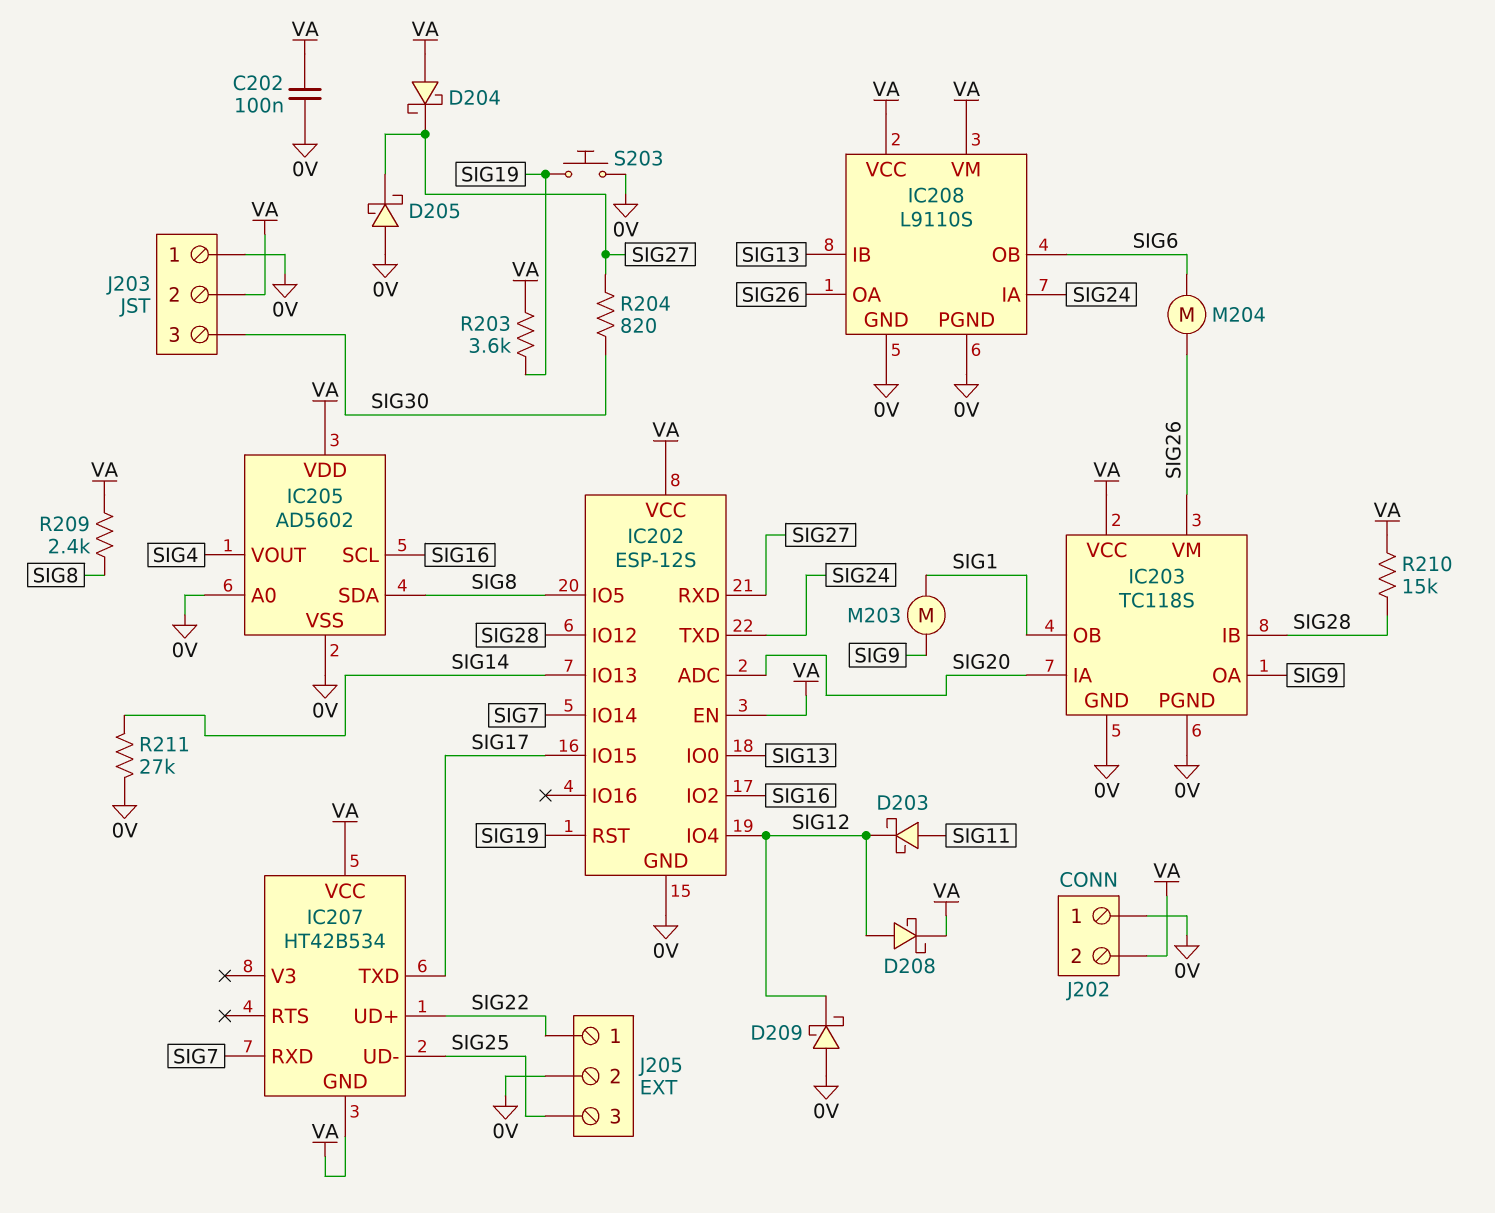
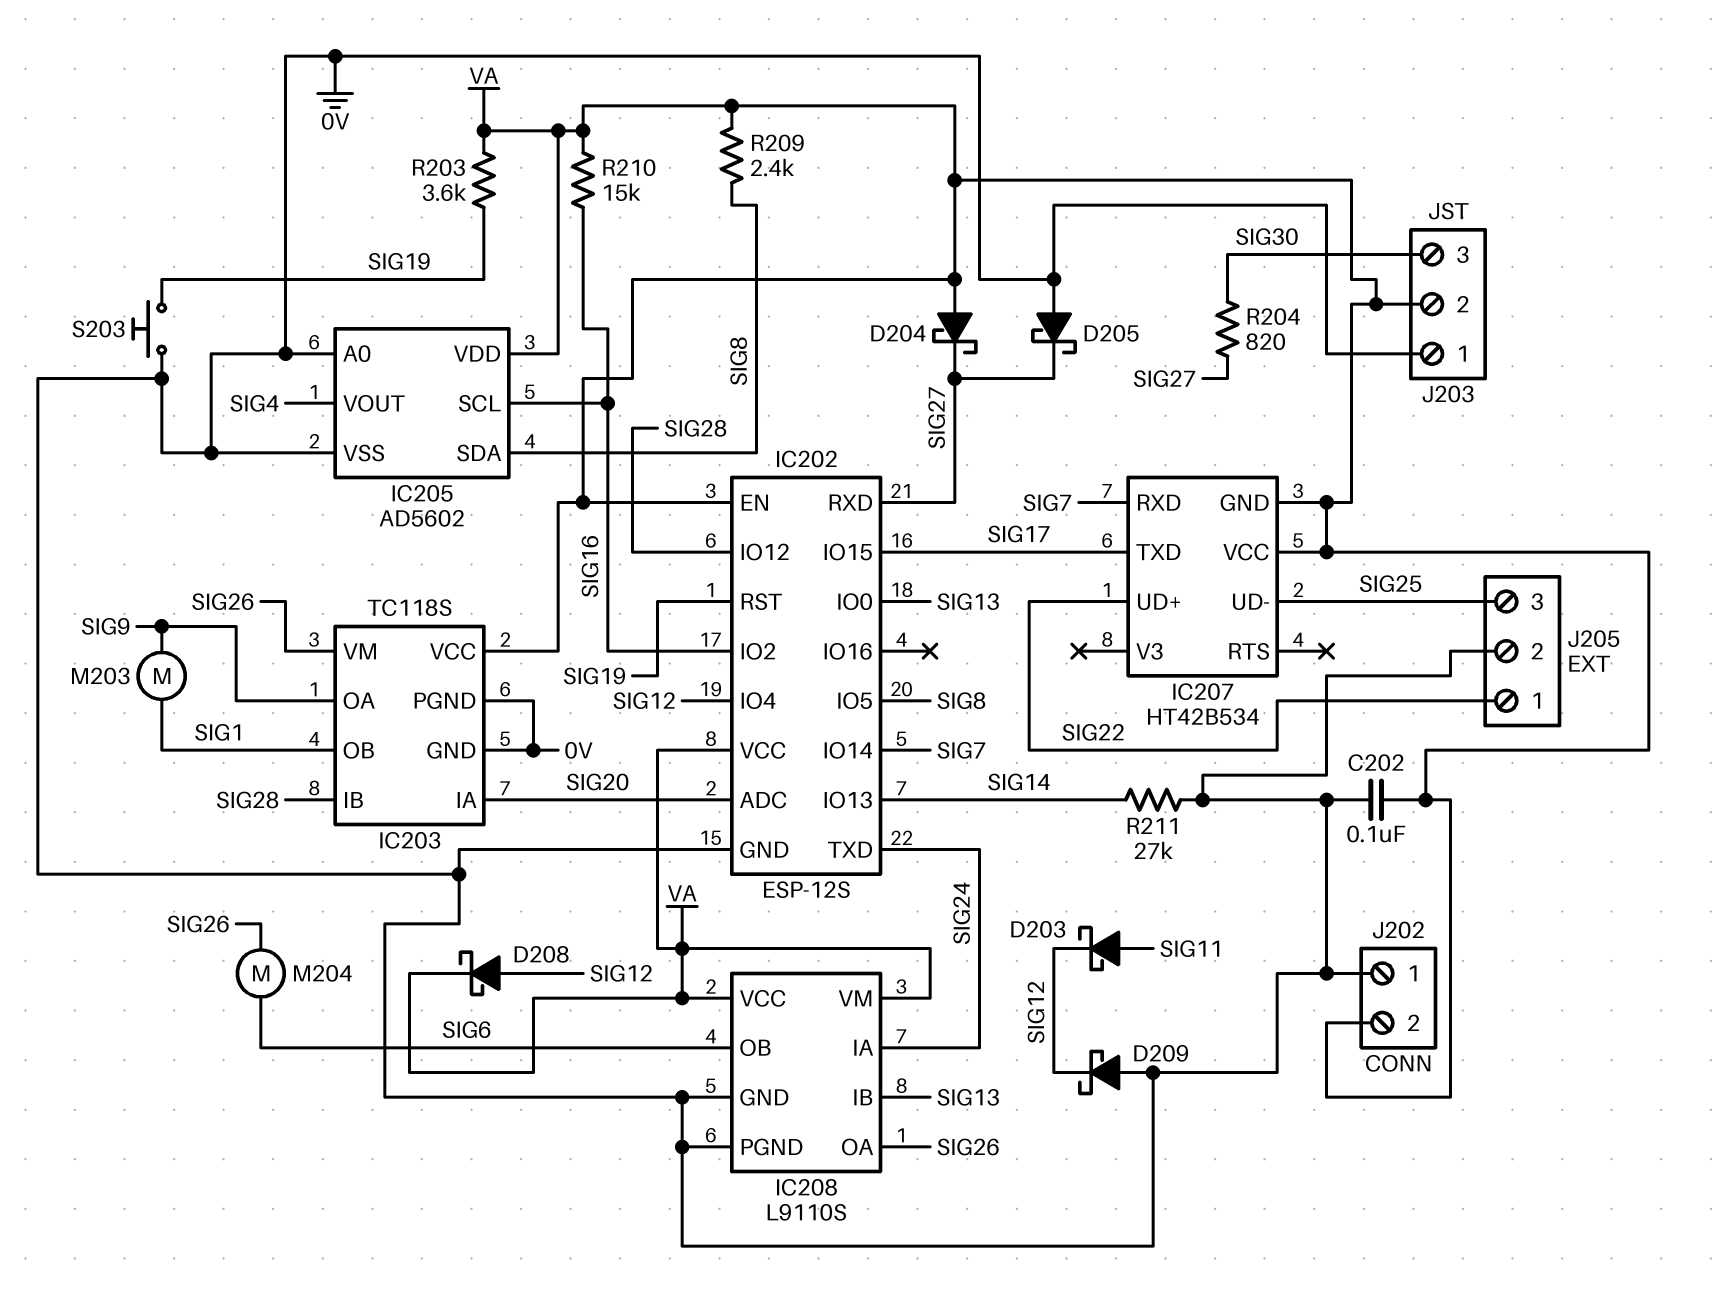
R210: 15k (SIG28, VA) -> 15k (SIG16, VA)

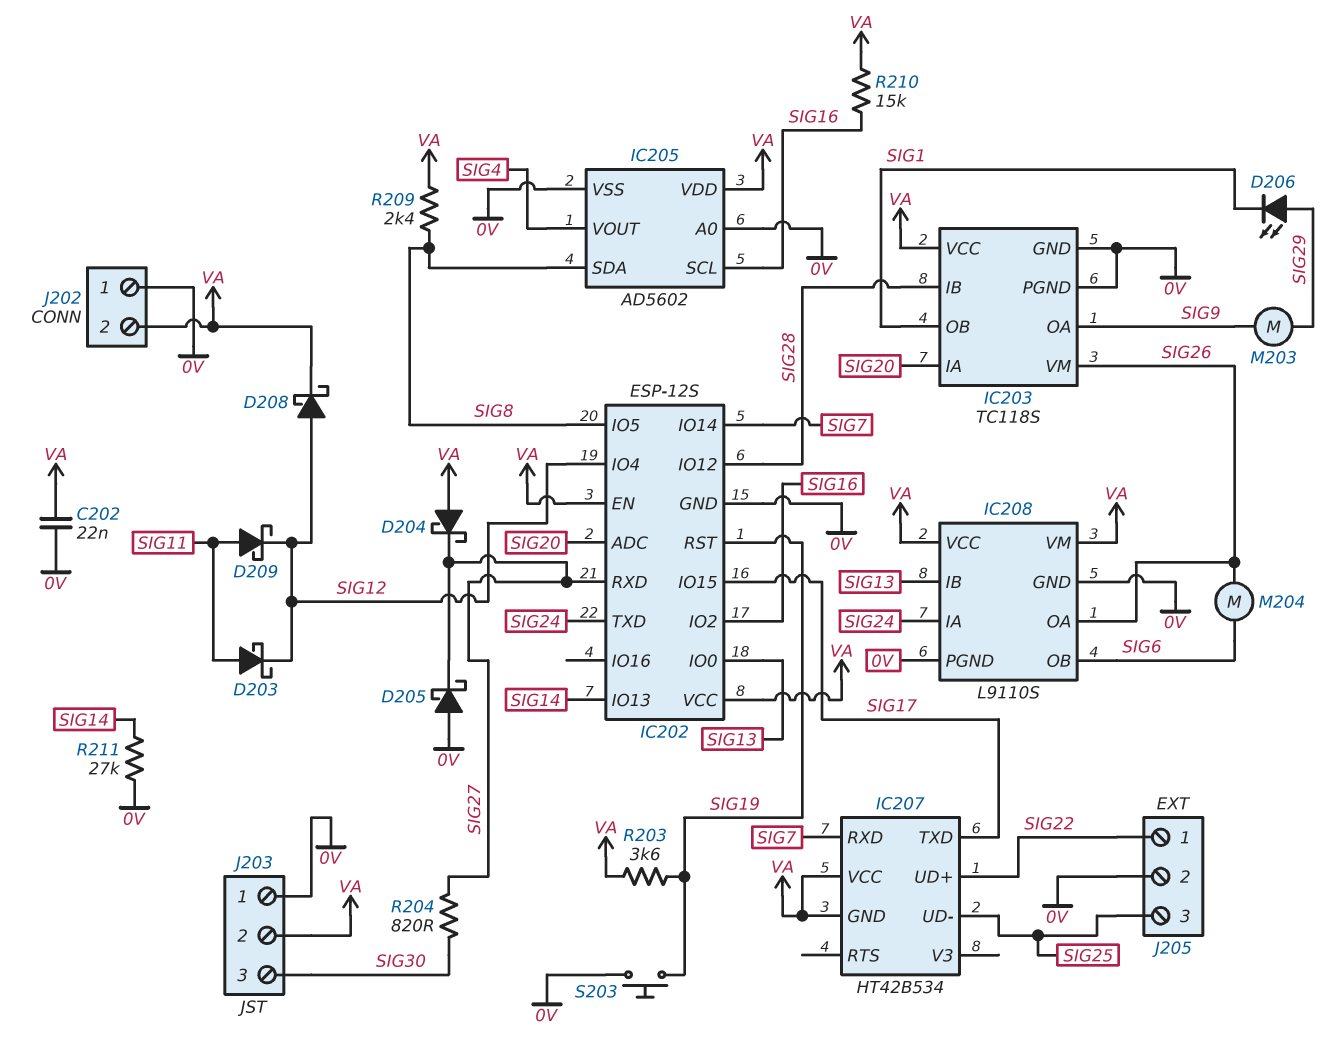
C202: 100nF (0V, VA) -> 22nF (0V, VA)
D206: none -> LED (A SIG29, K SIG1)
D209: schottky (A 0V, K SIG12) -> schottky (A SIG11, K SIG12)
M203: motor (SIG1, SIG9) -> motor (SIG9, SIG29)

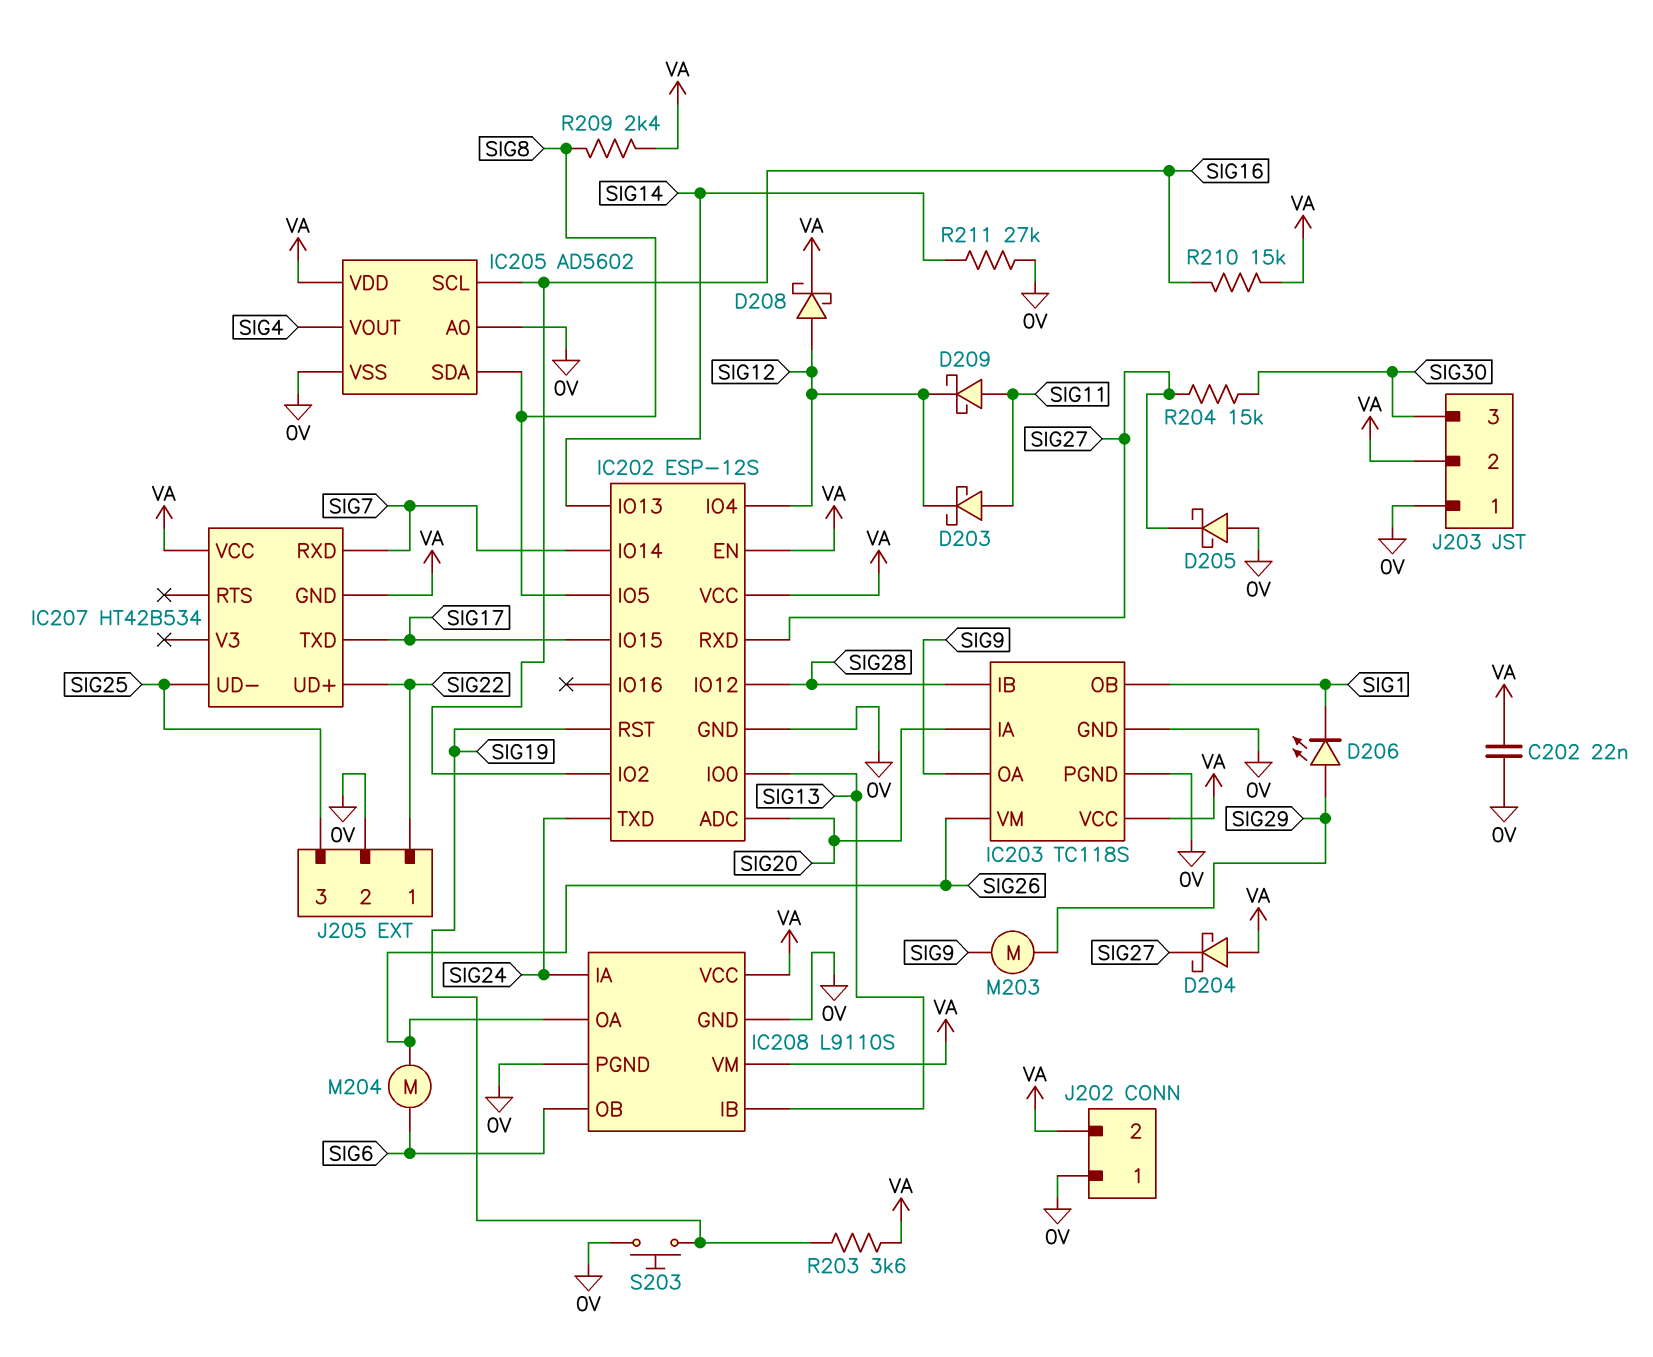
R204: 820 (SIG27, SIG30) -> 15k (SIG27, SIG30)

